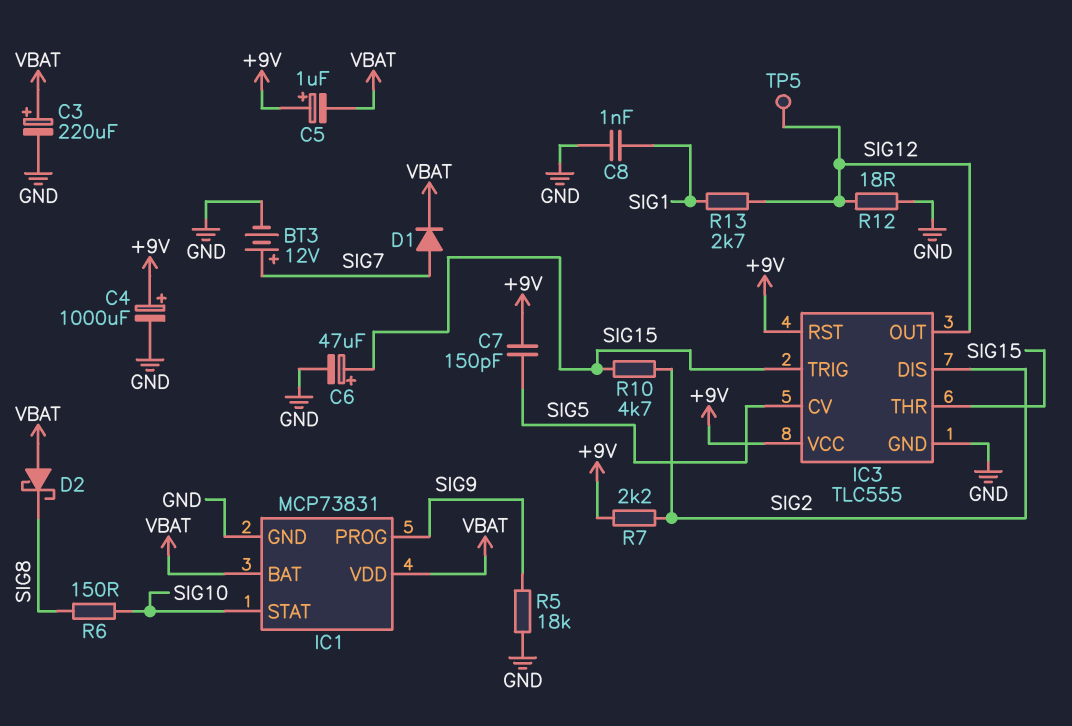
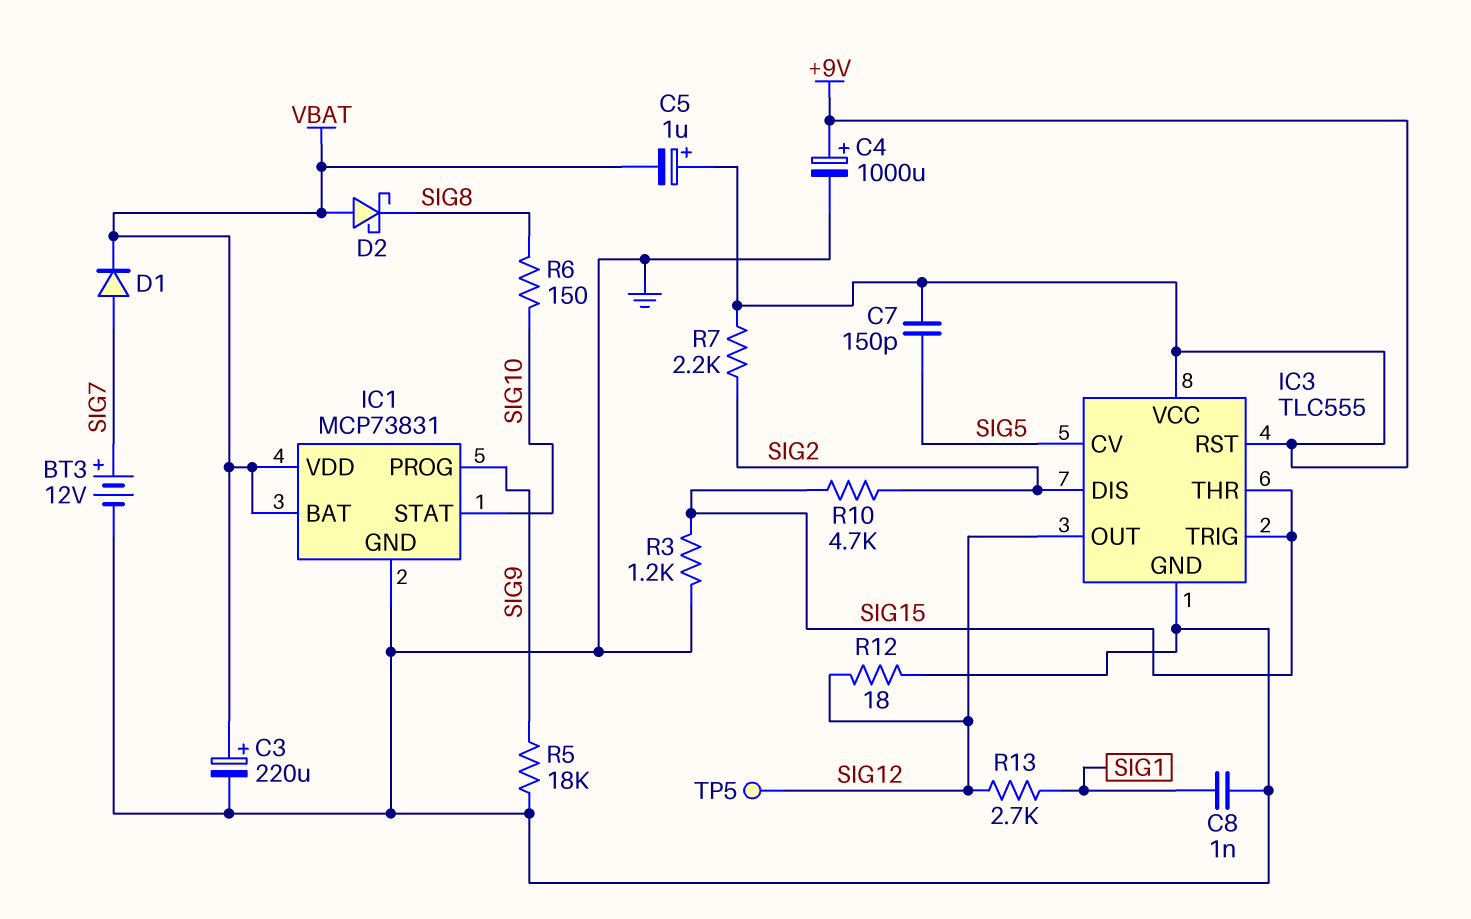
C6: 47uF (plus SIG15, minus GND) -> none
R3: none -> 1.2k (GND, SIG15)

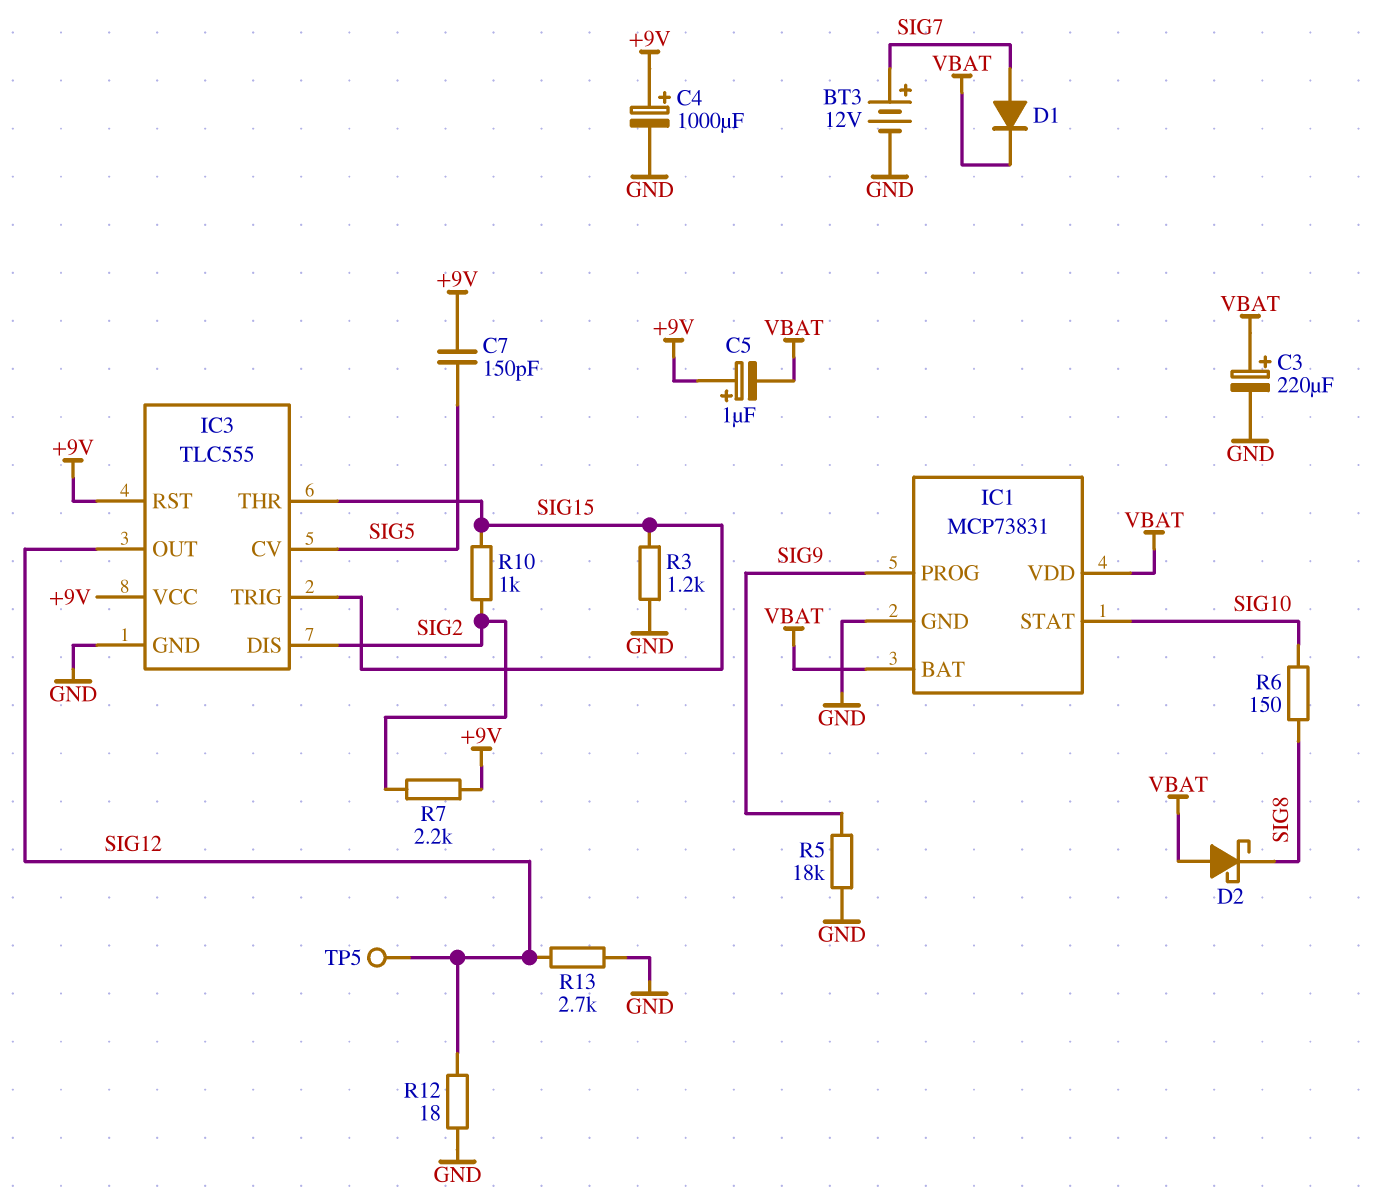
C8: 1nF (GND, SIG1) -> none
R10: 4.7k (SIG2, SIG15) -> 1k (SIG2, SIG15)
R13: 2.7k (SIG1, SIG12) -> 2.7k (GND, SIG12)

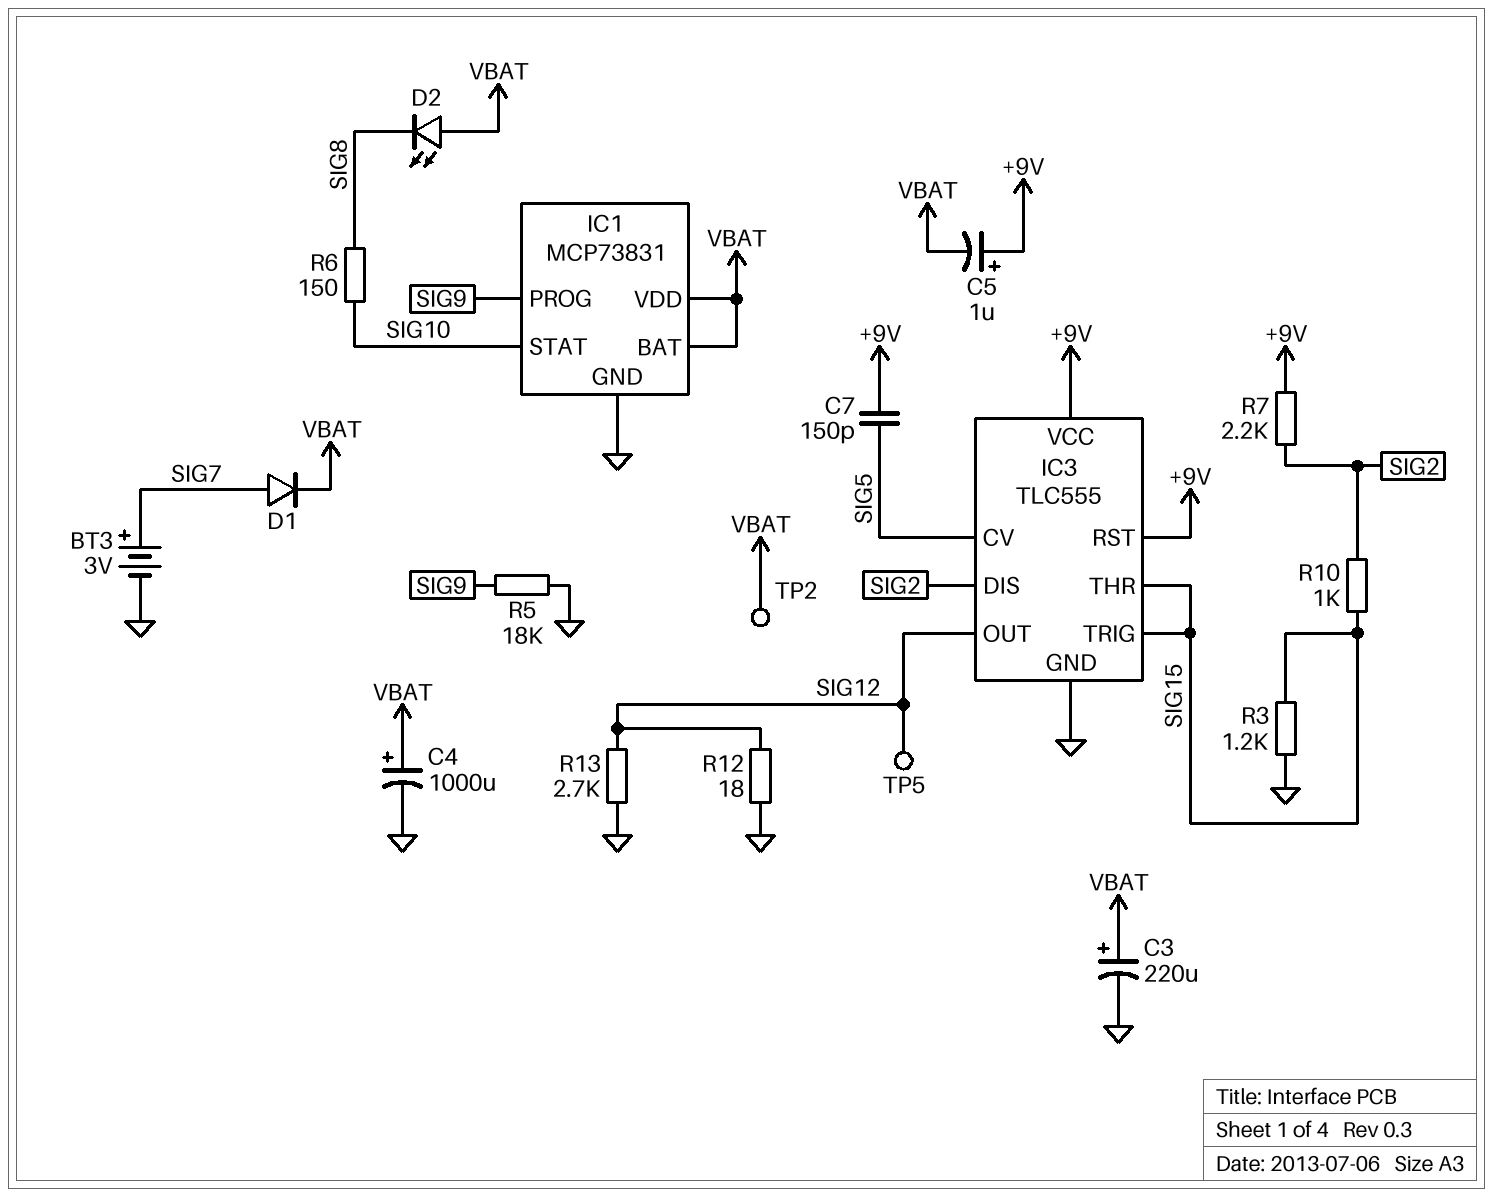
BT3: 12V (plus SIG7, minus GND) -> 3V (plus SIG7, minus GND)
C4: 1000uF (plus +9V, minus GND) -> 1000uF (plus VBAT, minus GND)
D2: schottky (A VBAT, K SIG8) -> LED (A VBAT, K SIG8)
TP2: none -> test point (VBAT)

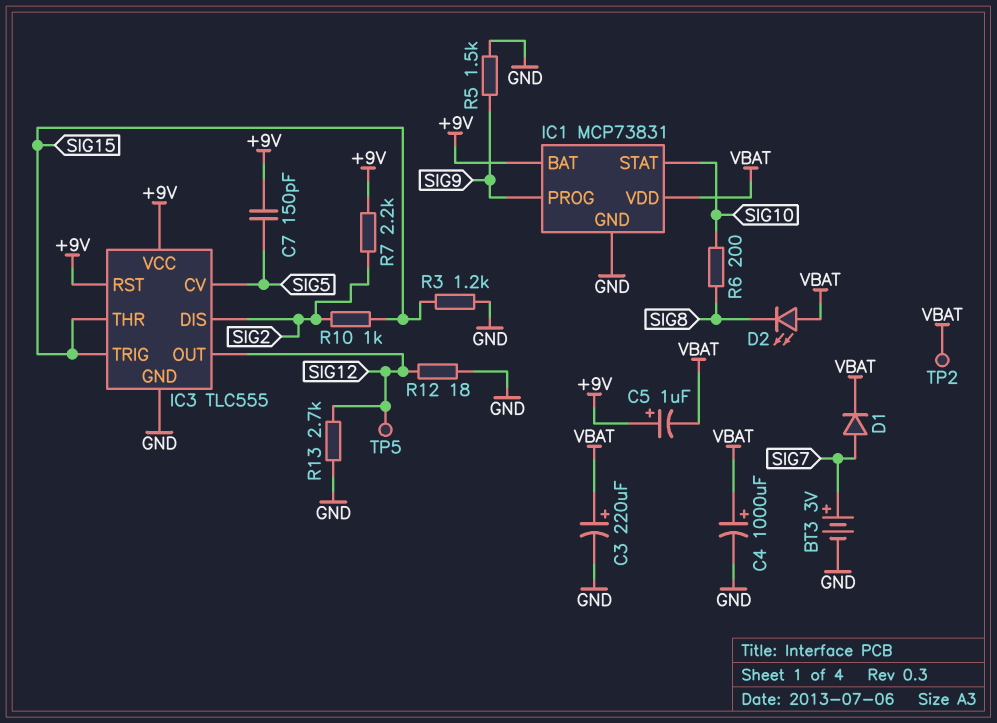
IC1 pin BAT: VBAT -> +9V
R5: 18k (GND, SIG9) -> 1.5k (GND, SIG9)
R6: 150 (SIG8, SIG10) -> 200 (SIG8, SIG10)

